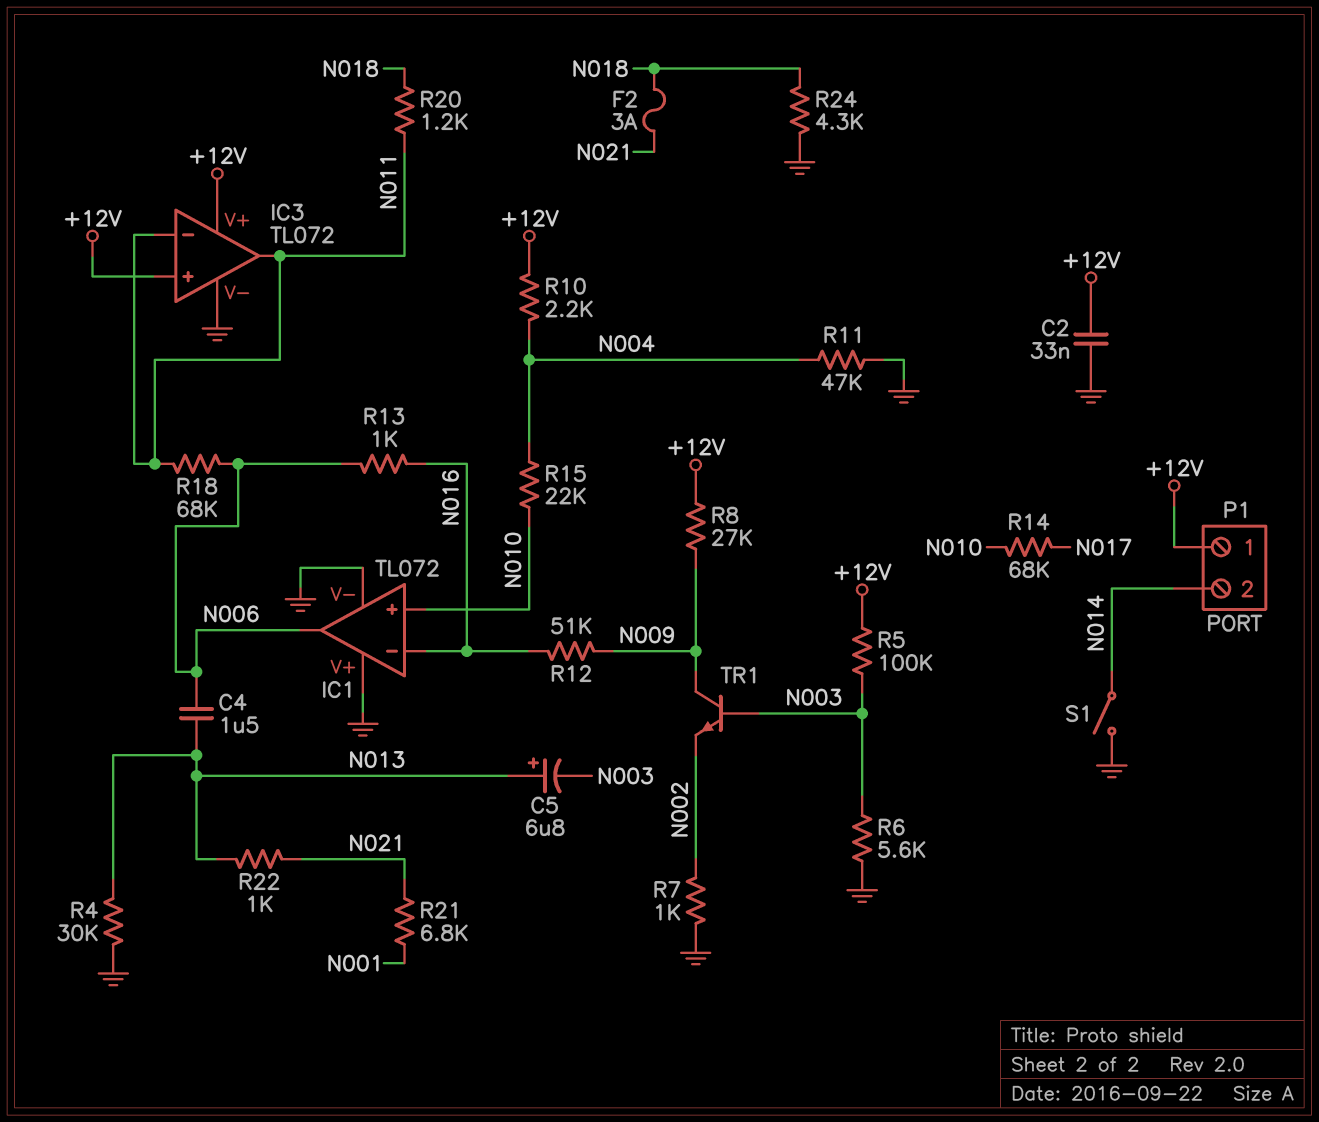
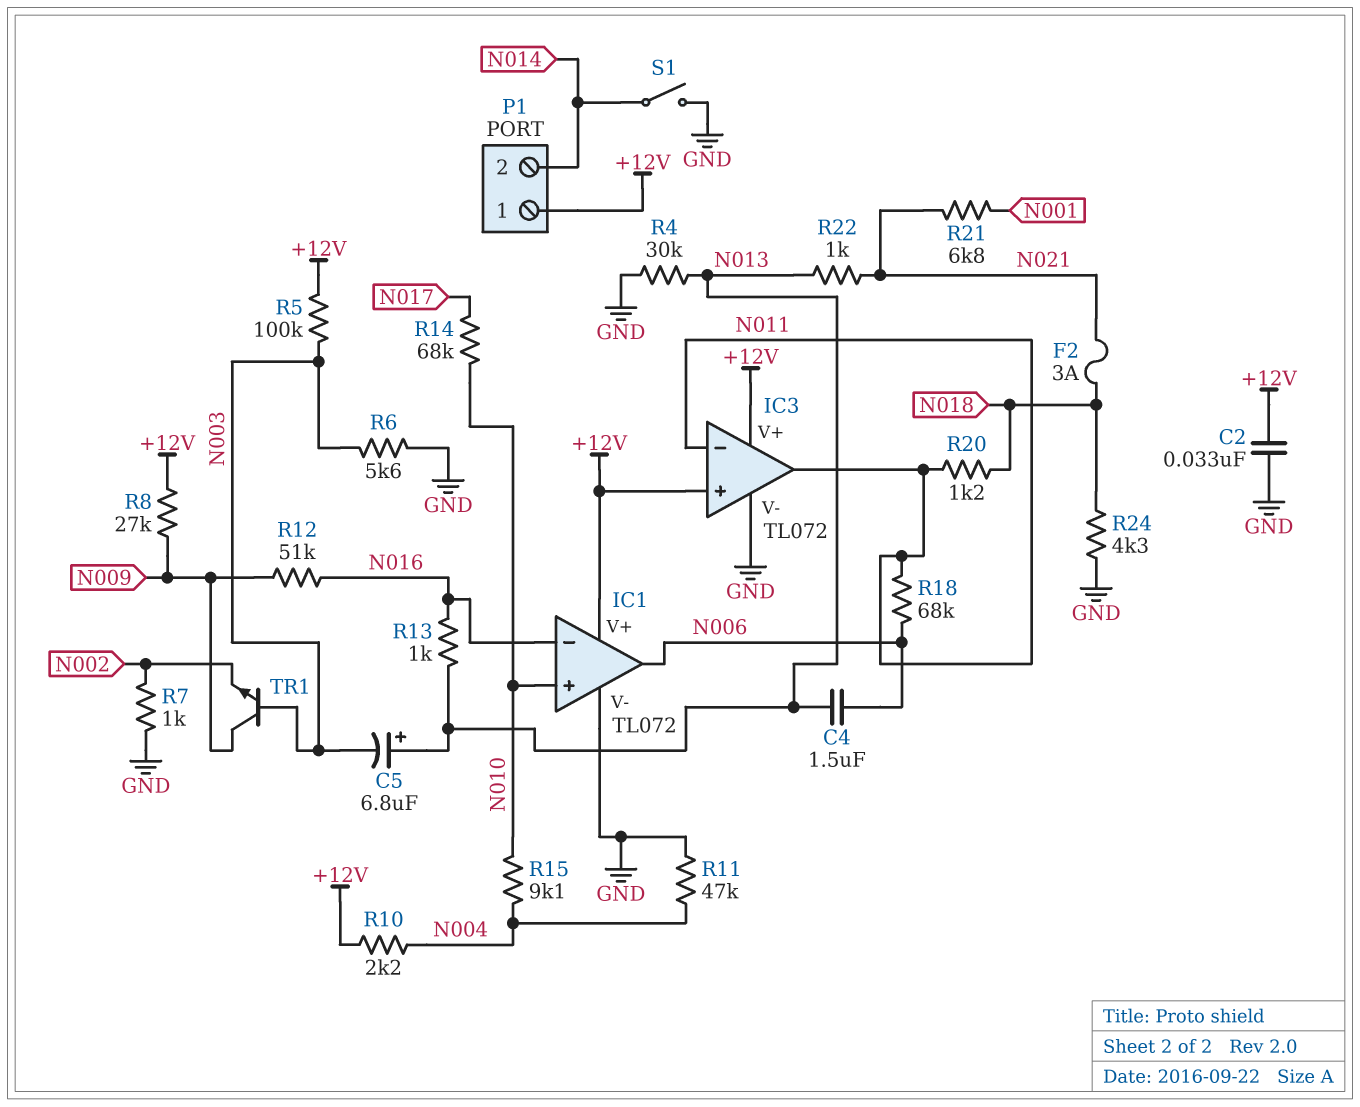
IC1 pin V+: GND -> +12V
R13: 1k (N006, N016) -> 1k (N013, N016)
R15: 22k (N004, N010) -> 9.1k (N004, N010)

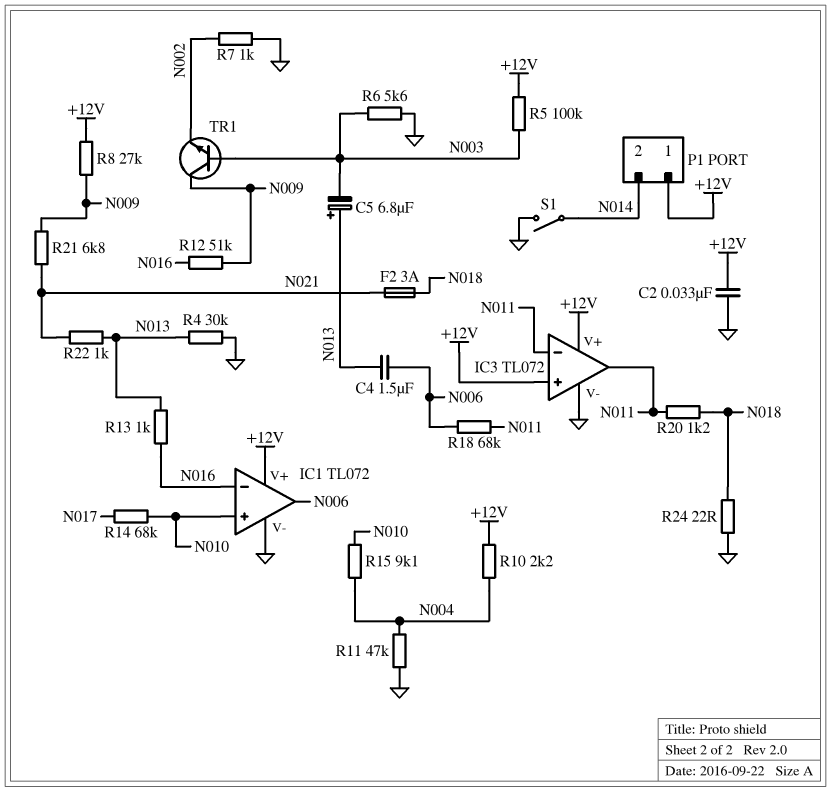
R21: 6.8k (N001, N021) -> 6.8k (N009, N021)
R24: 4.3k (GND, N018) -> 22 (GND, N018)

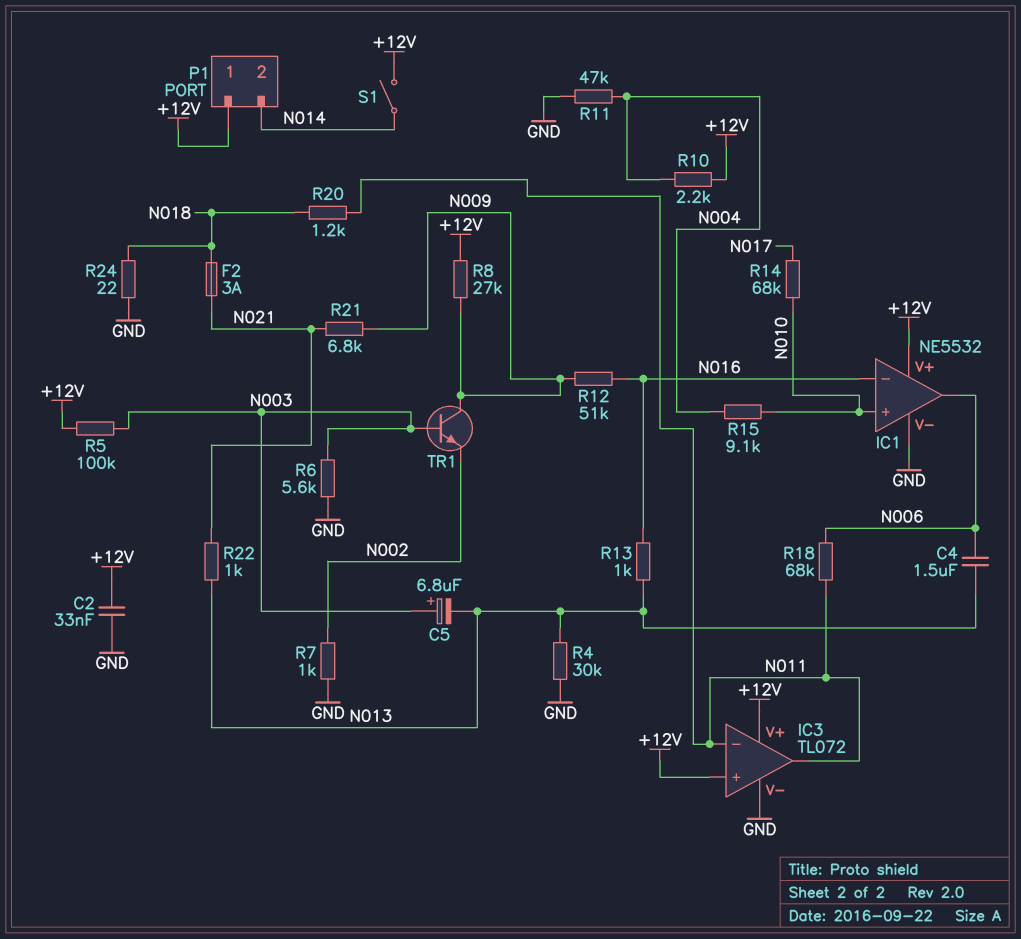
C5: 6.8uF (plus N013, minus N003) -> 6.8uF (plus N003, minus N013)
IC1: TL072 -> NE5532
S1: switch (GND, N014) -> switch (+12V, N014)

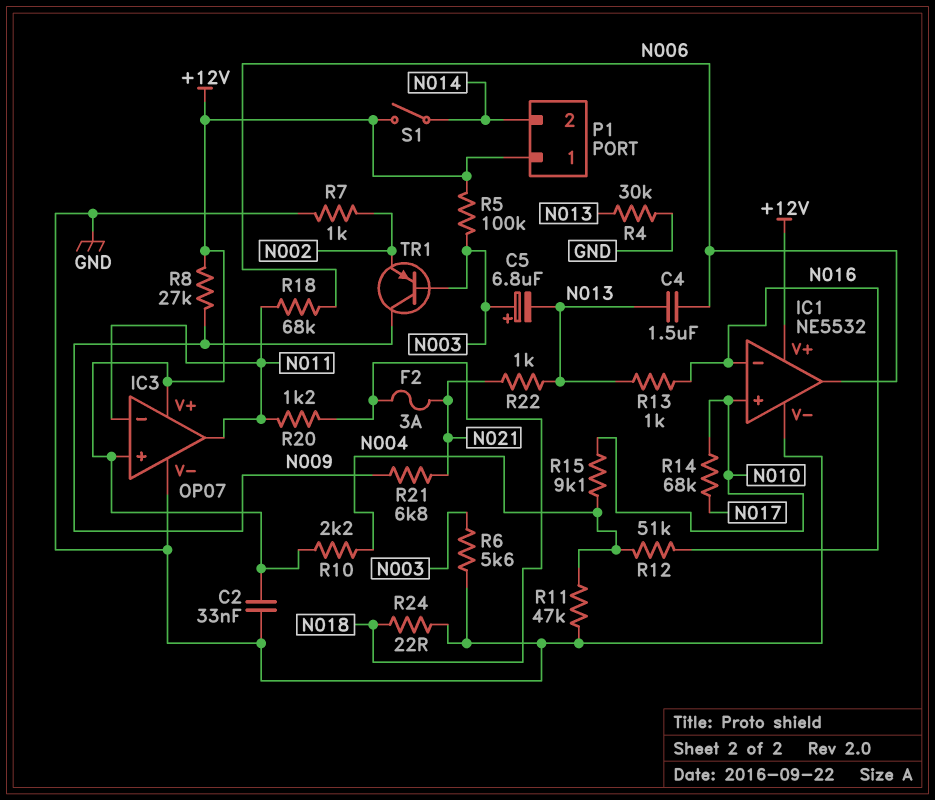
IC3: TL072 -> OP07
R12: 51k (N009, N016) -> 51k (N004, N016)
TR1: NPN (B N003, C N009, E N002) -> PNP (B N003, C N009, E N002)

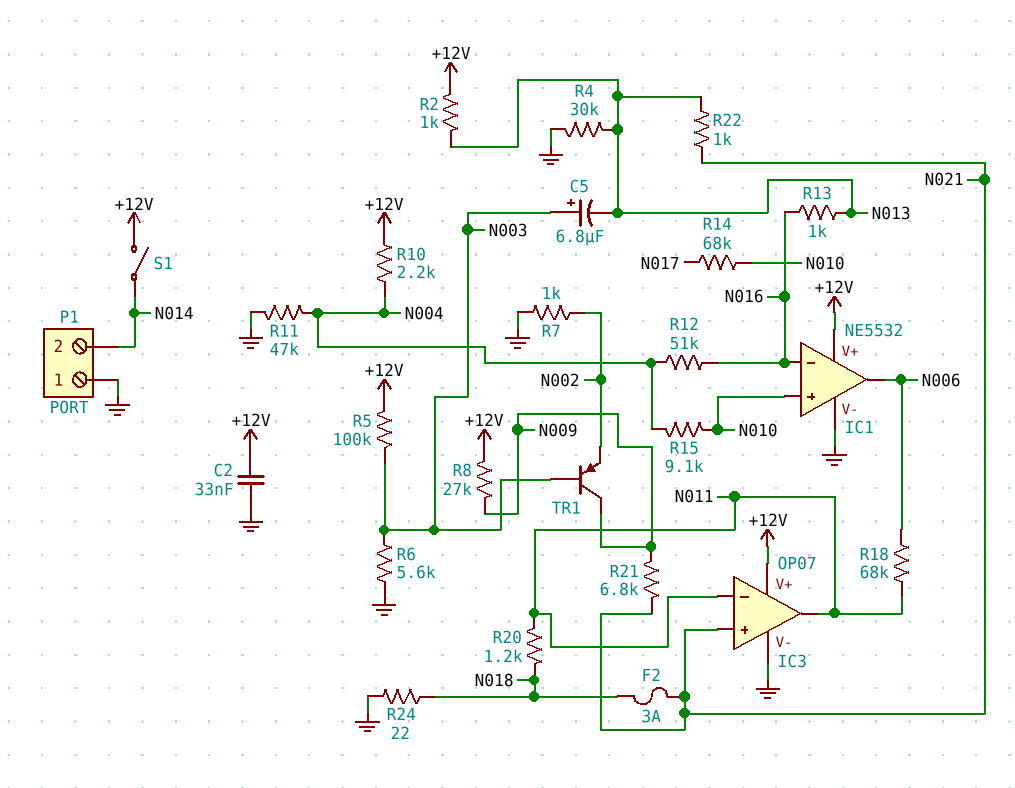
C4: 1.5uF (N006, N013) -> none
IC3 pin in+: +12V -> N021
P1 pin 1: +12V -> GND
R2: none -> 1k (+12V, N013)

